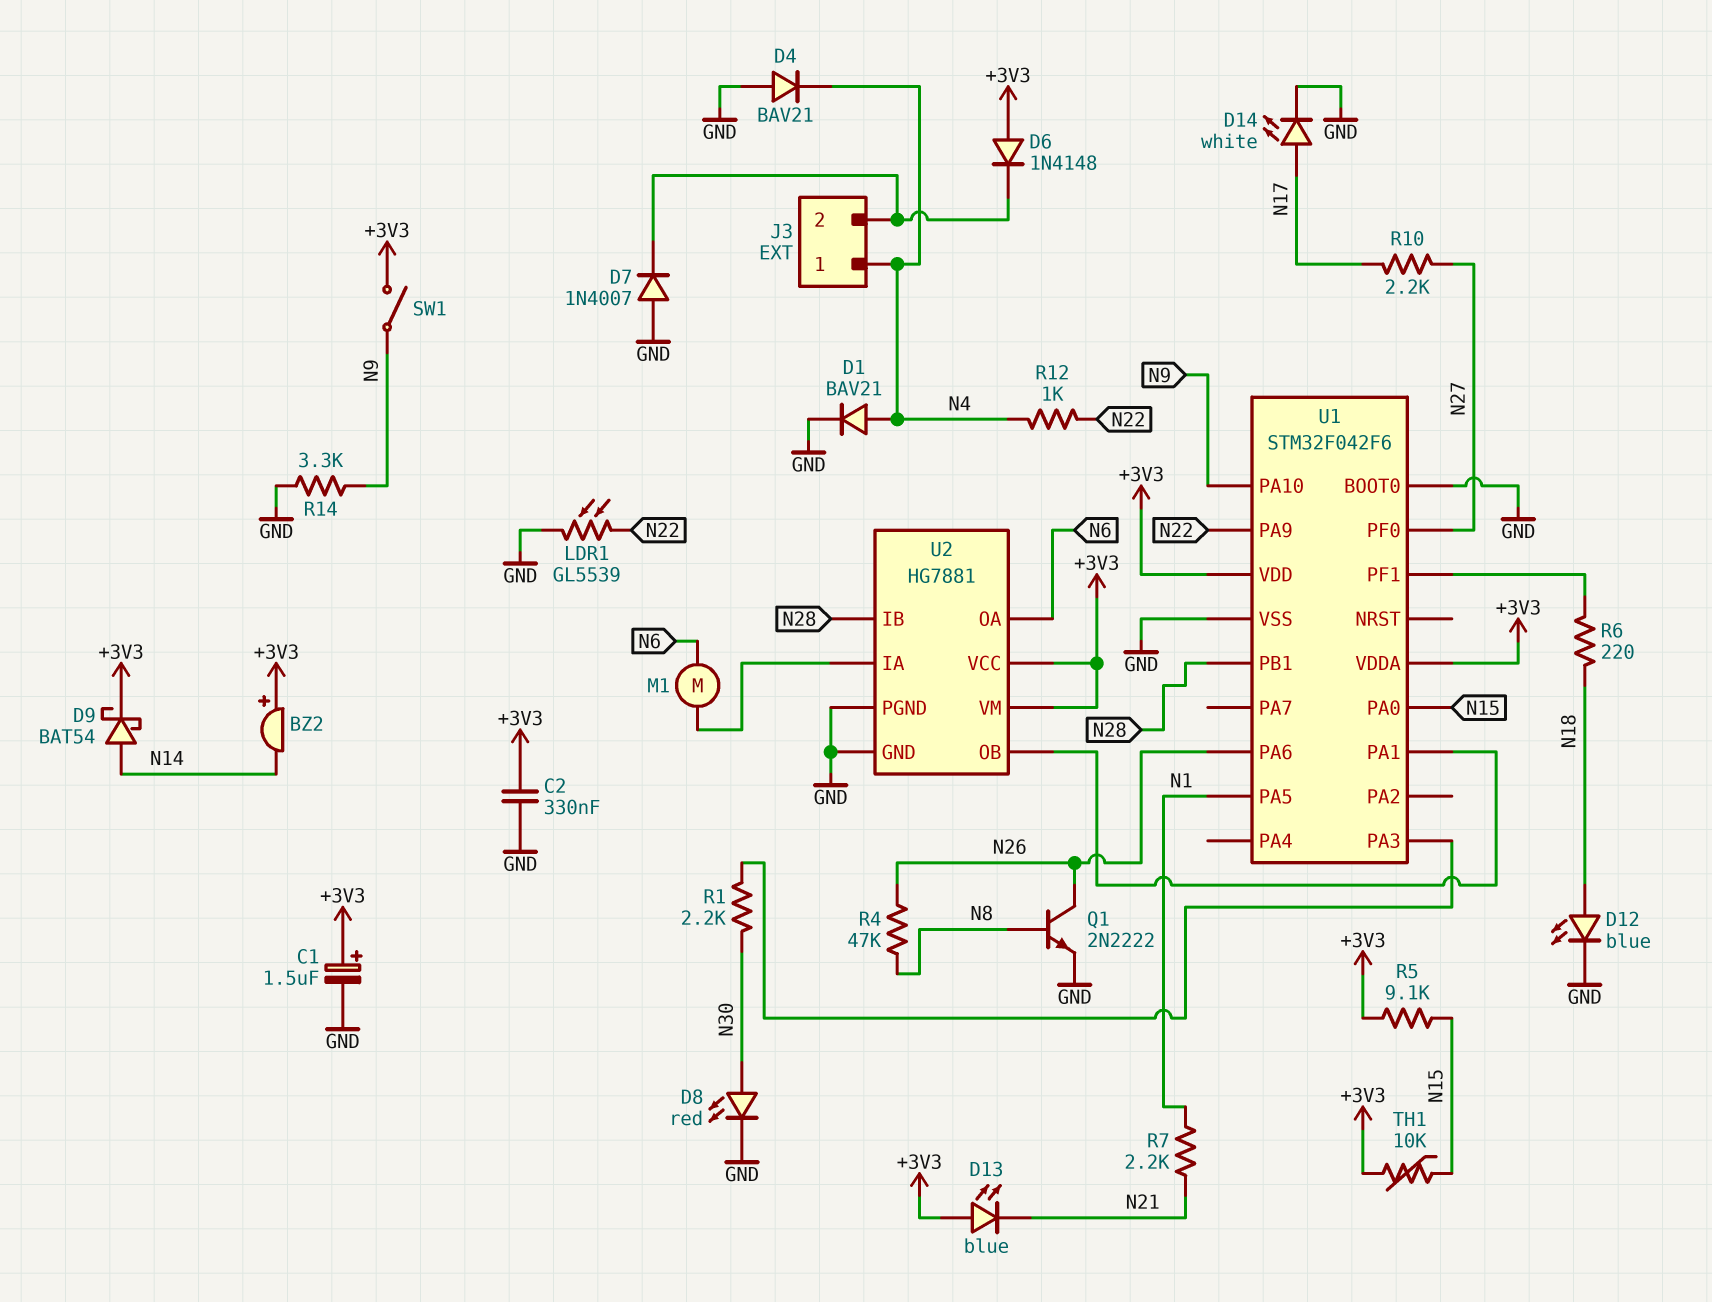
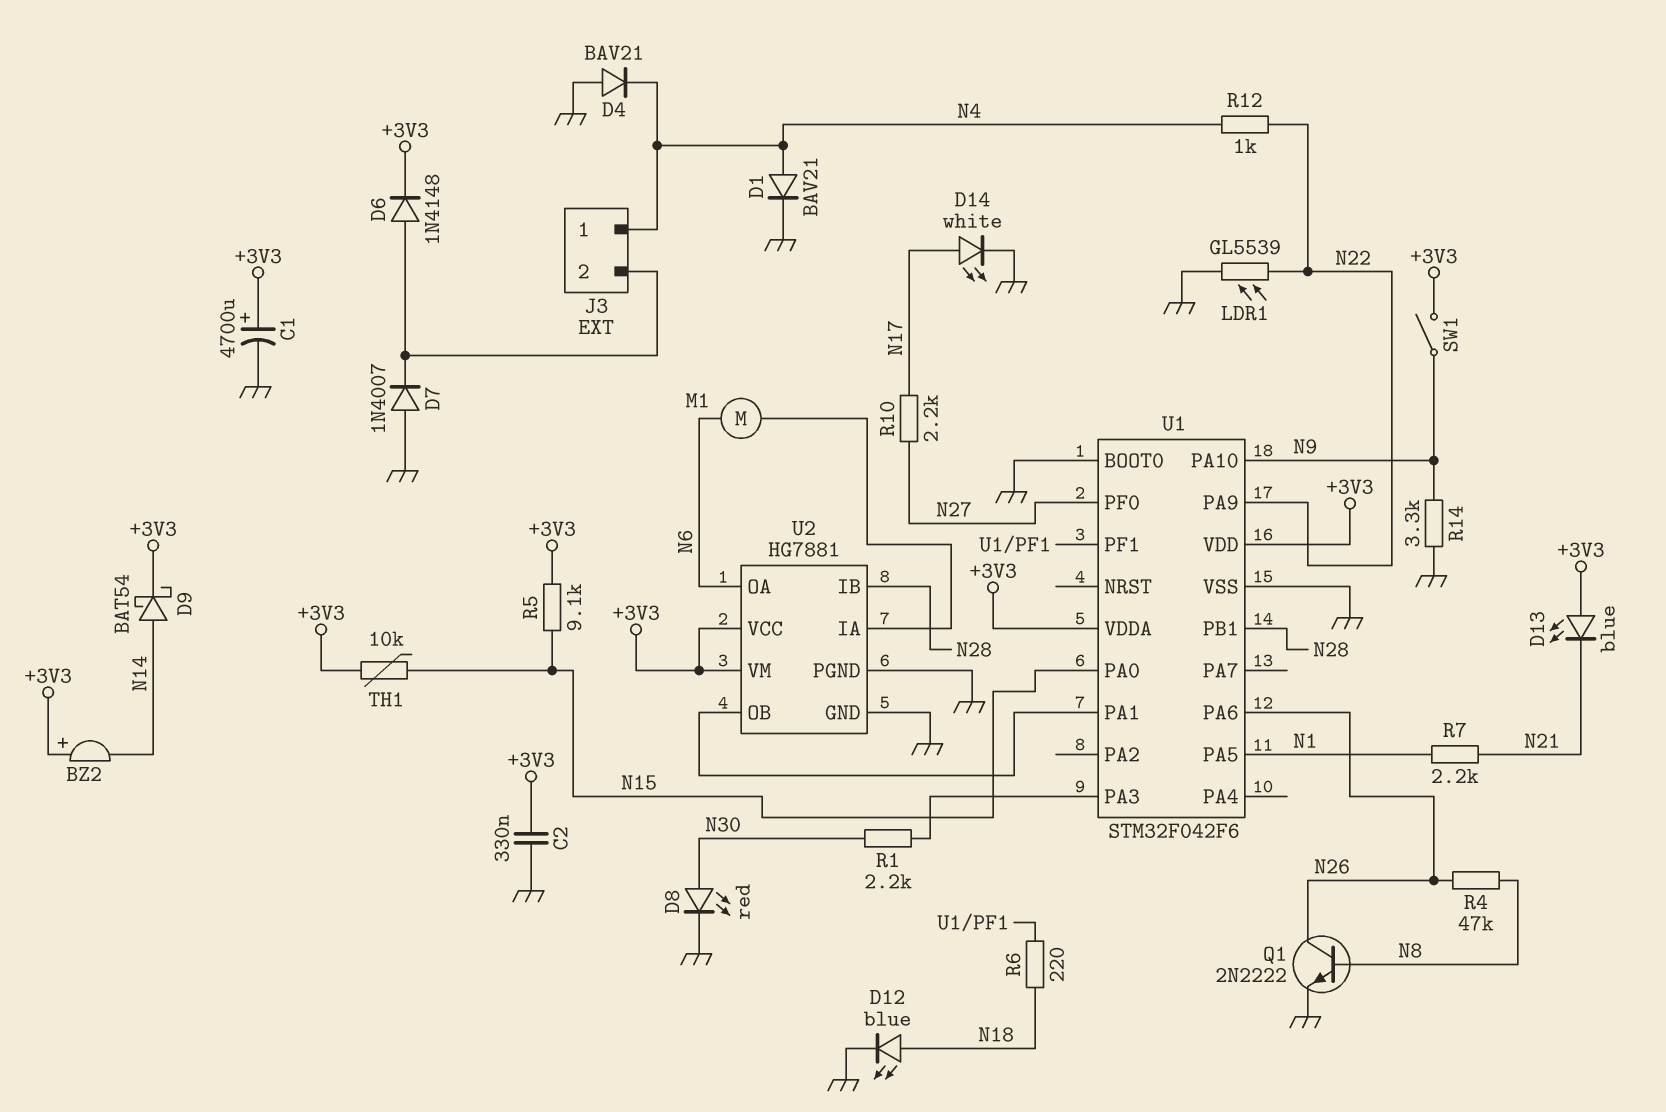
C1: 1.5uF (plus +3V3, minus GND) -> 4700uF (plus +3V3, minus GND)
D6: diode 1N4148 (A +3V3, K J3/2) -> diode 1N4148 (A J3/2, K +3V3)

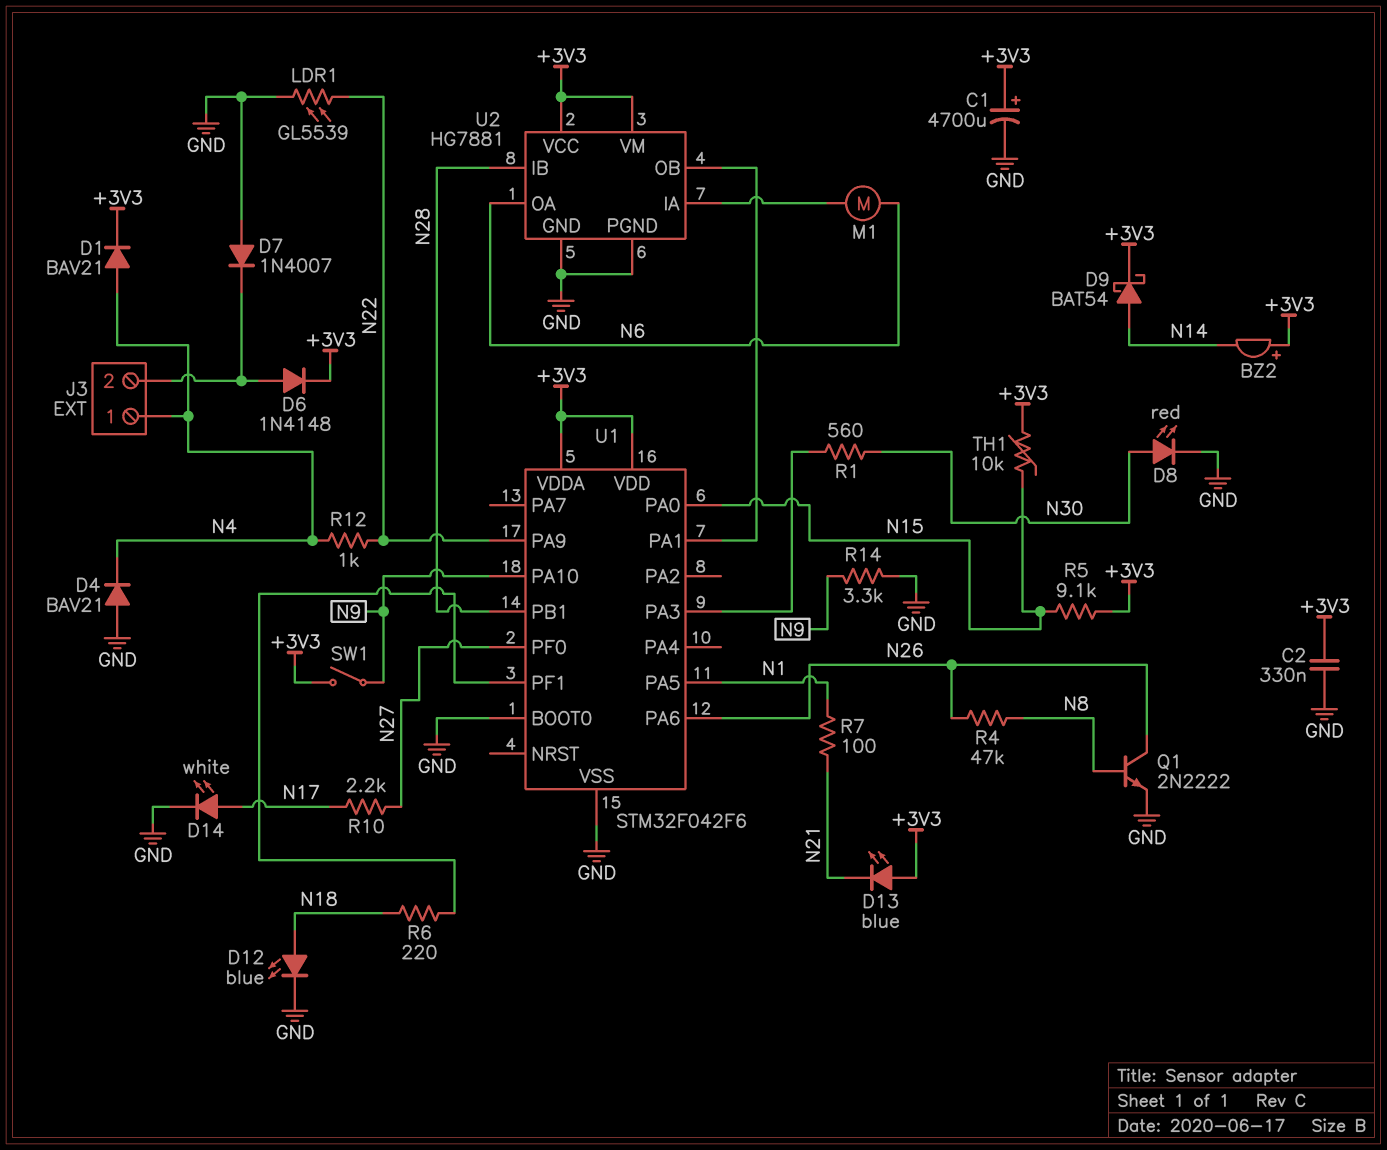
D1: diode BAV21 (A N4, K GND) -> diode BAV21 (A N4, K +3V3)
R1: 2.2k (N30, U1/PA3) -> 560 (N30, U1/PA3)
R7: 2.2k (N1, N21) -> 100 (N1, N21)

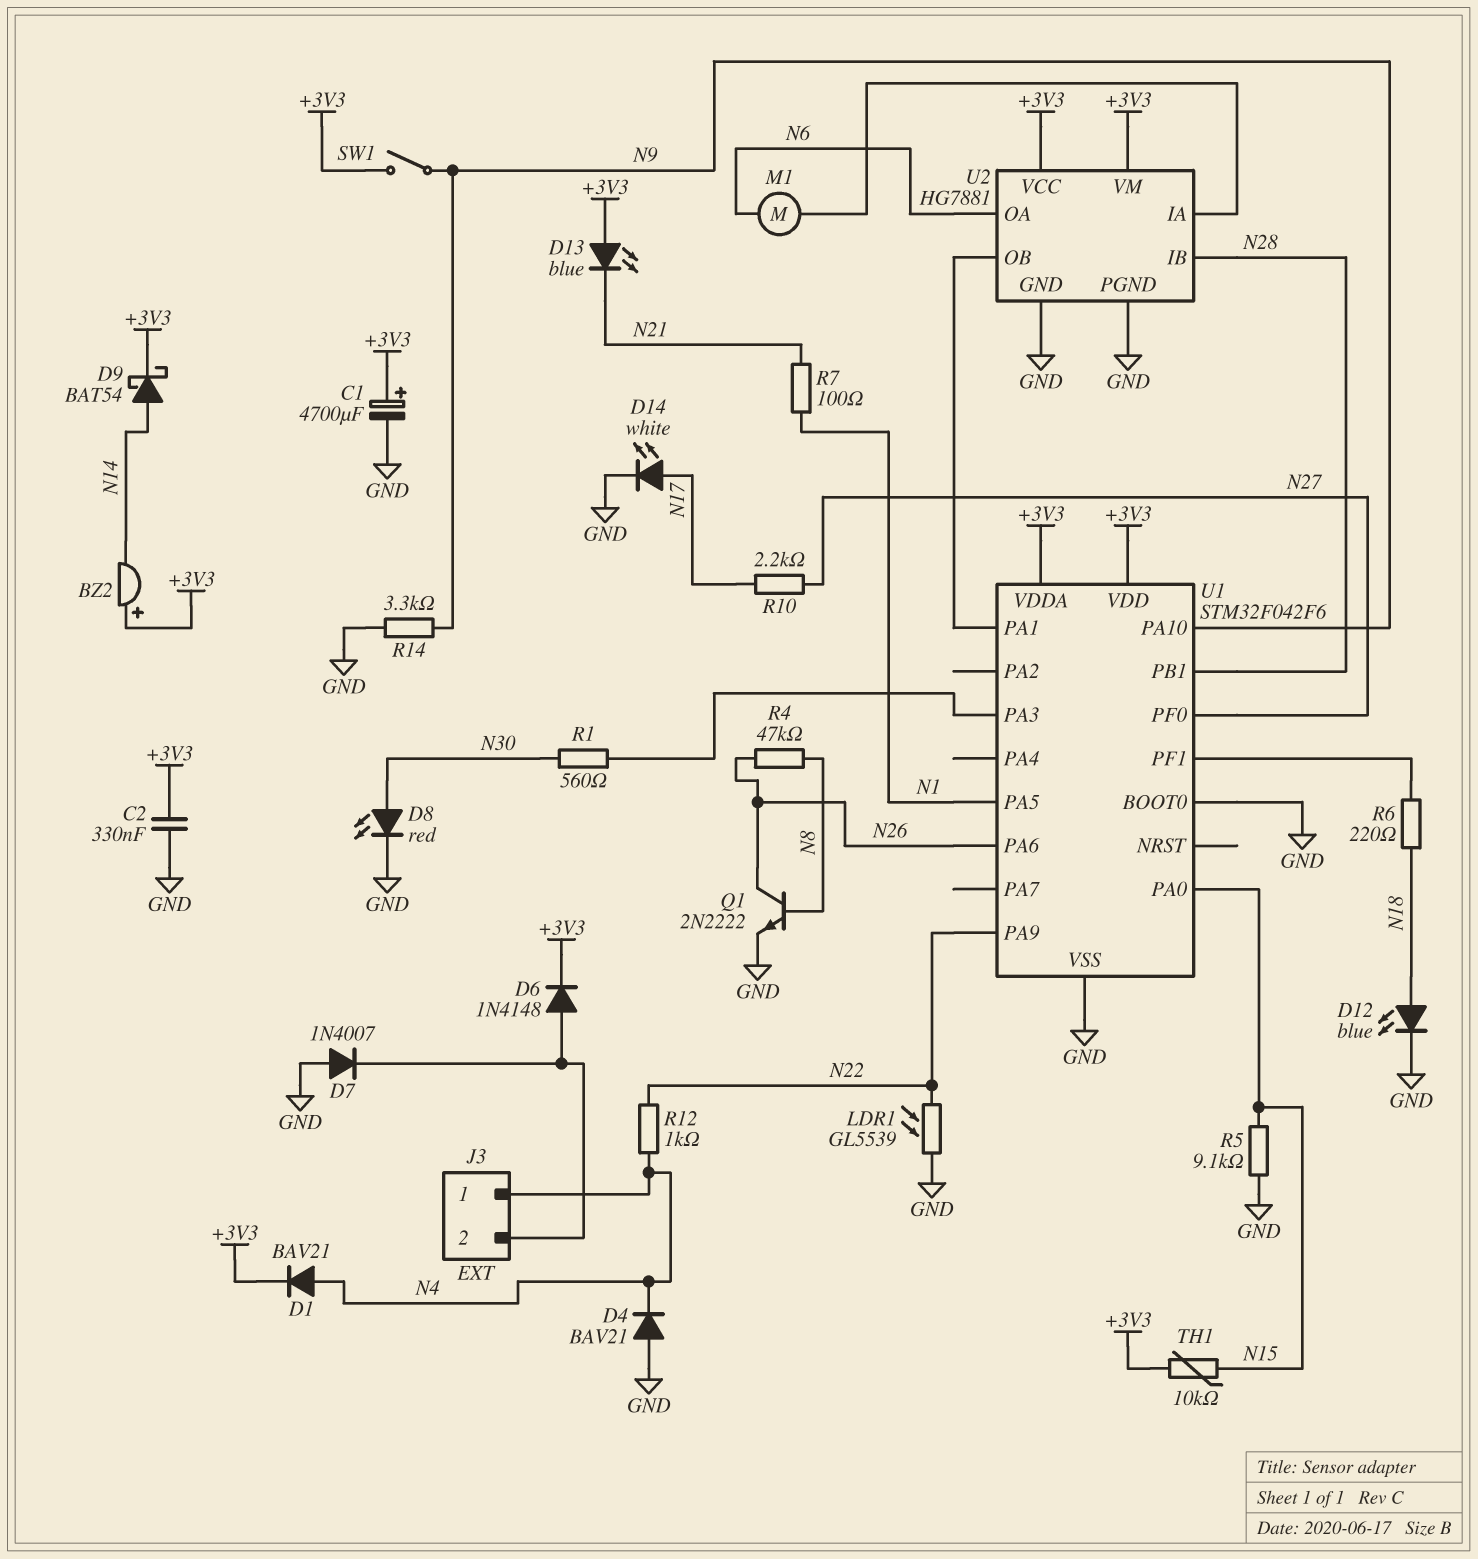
R5: 9.1k (+3V3, N15) -> 9.1k (GND, N15)

